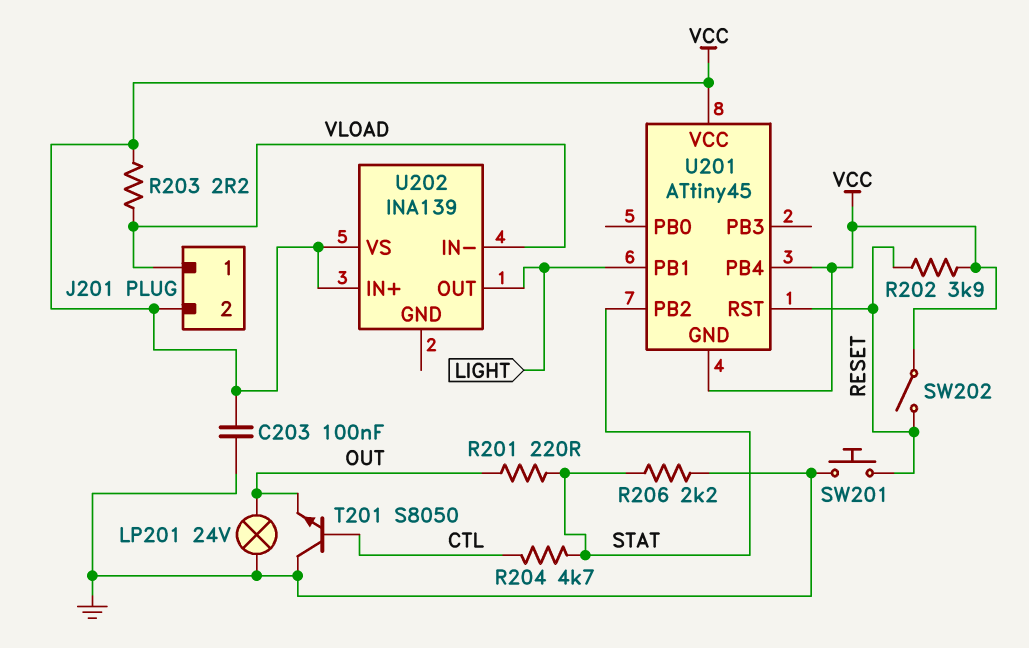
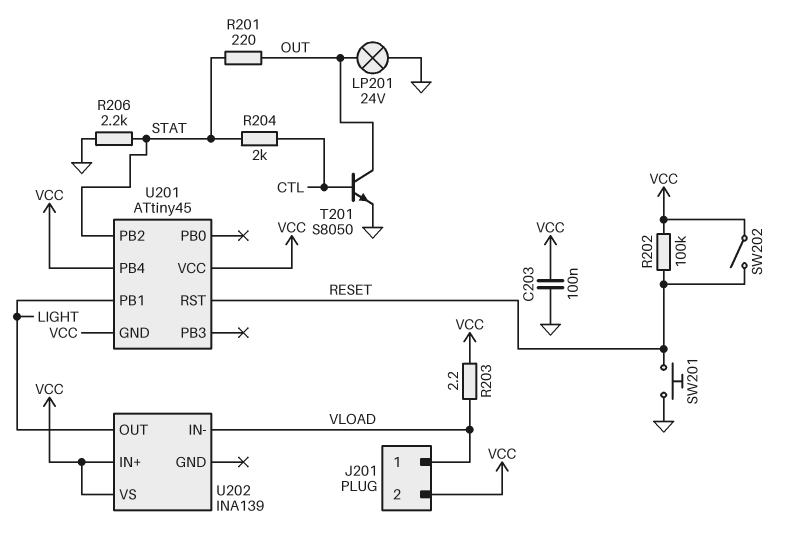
R202: 3.9k (RESET, VCC) -> 100k (RESET, VCC)
R204: 4.7k (CTL, STAT) -> 2k (CTL, STAT)
T201: NPN S8050 (B CTL, C GND, E OUT) -> NPN S8050 (B CTL, C OUT, E GND)

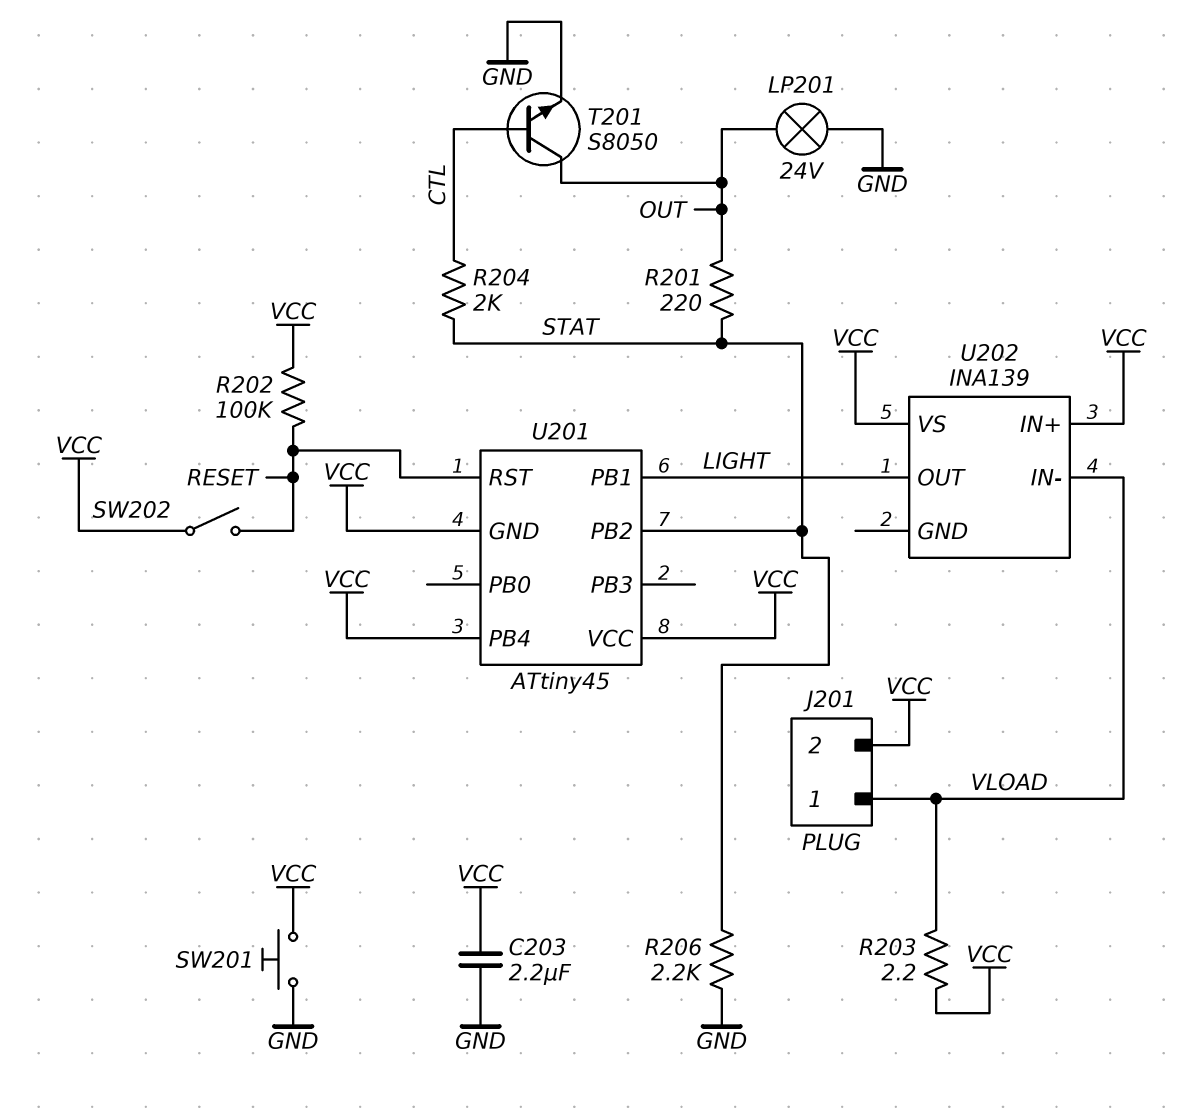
C203: 100nF (GND, VCC) -> 2.2uF (GND, VCC)
SW201: button (GND, RESET) -> button (GND, VCC)

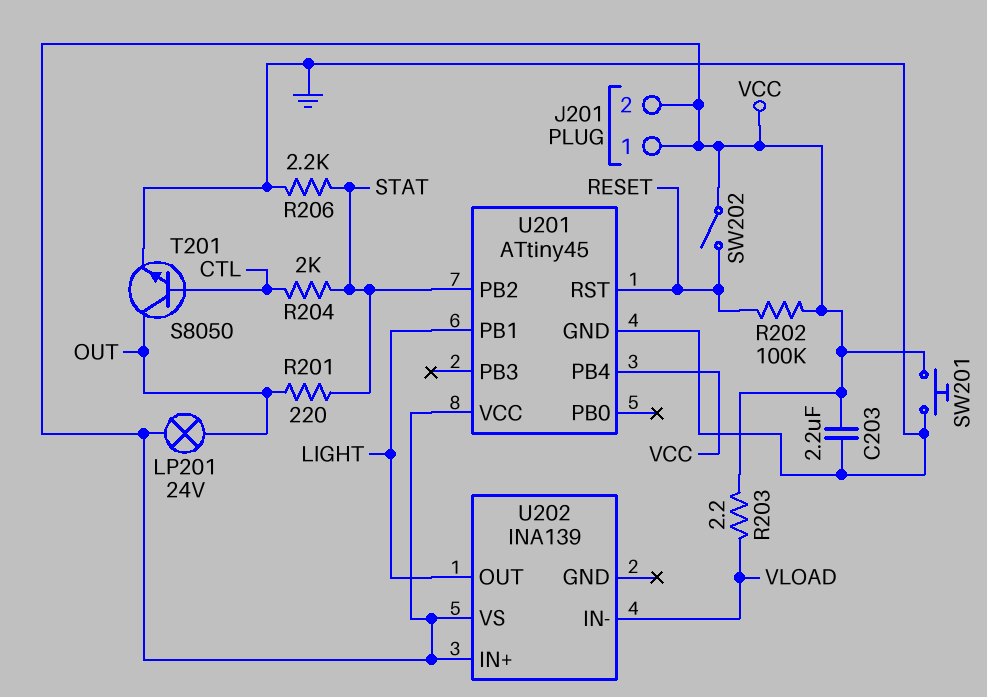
J201 pin 1: VLOAD -> VCC
LP201: lamp 24V (GND, OUT) -> lamp 24V (OUT, VCC)
U201 pin GND: VCC -> GND

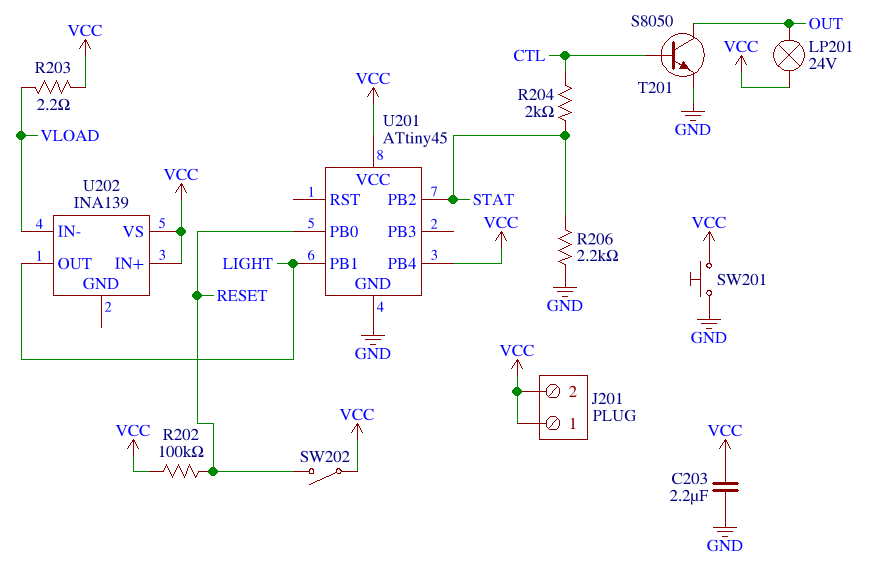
R201: 220 (OUT, STAT) -> none
U201 pin PB0: none -> RESET
U201 pin RST: RESET -> none

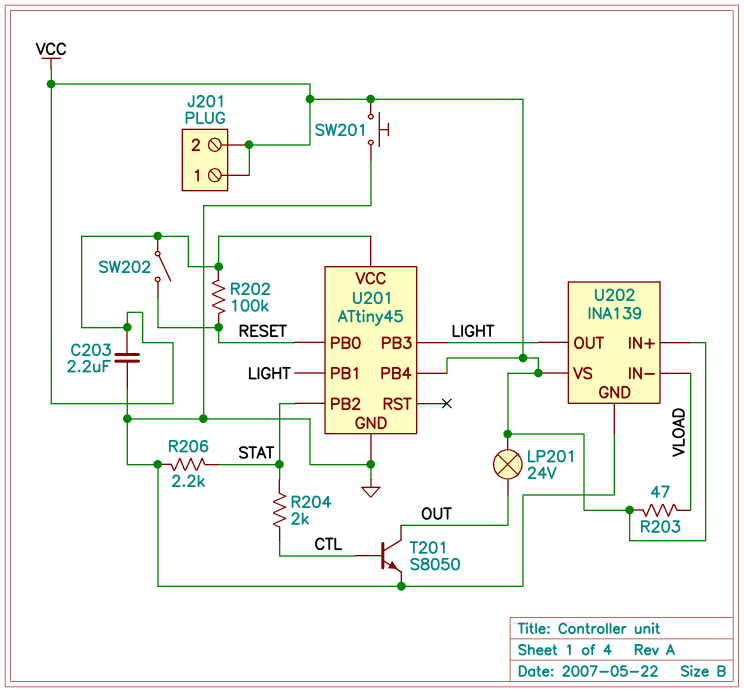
R203: 2.2 (VCC, VLOAD) -> 47 (VCC, VLOAD)
U201 pin PB3: none -> LIGHT
U202 pin GND: none -> GND

